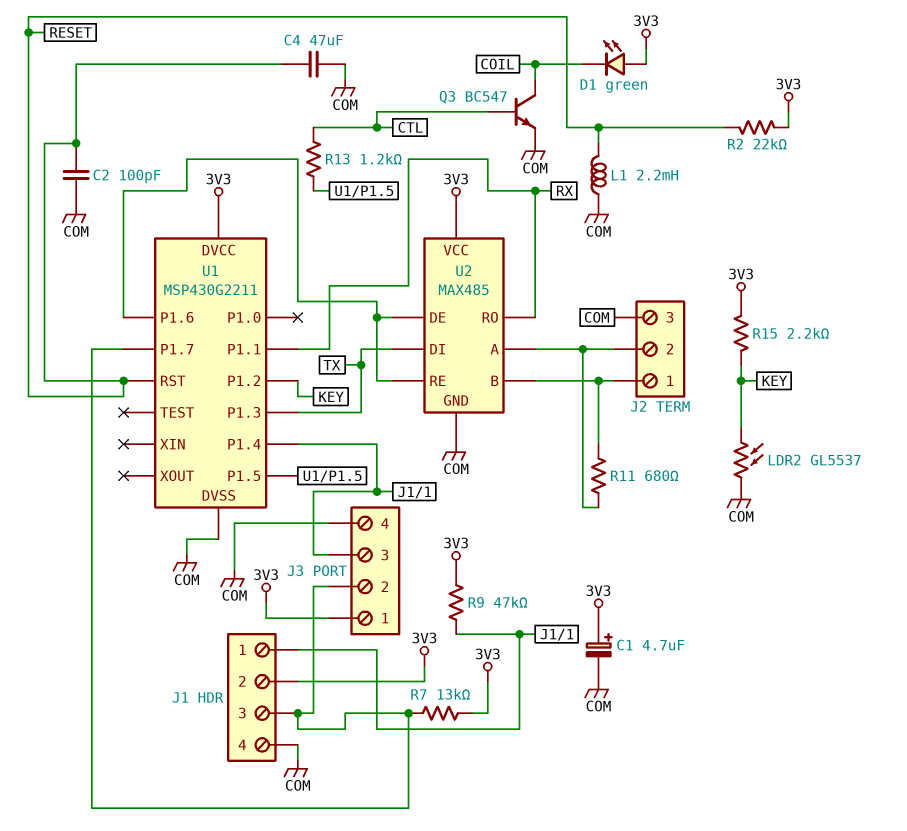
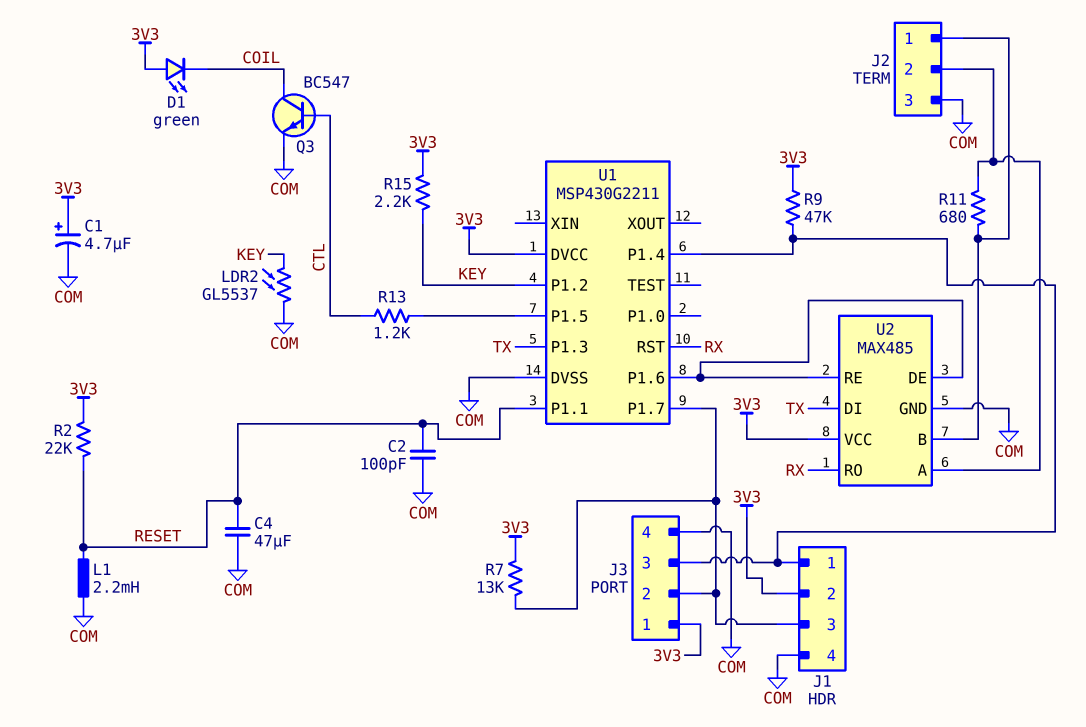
U1 pin P1.1: RX -> RESET
U1 pin RST: RESET -> RX

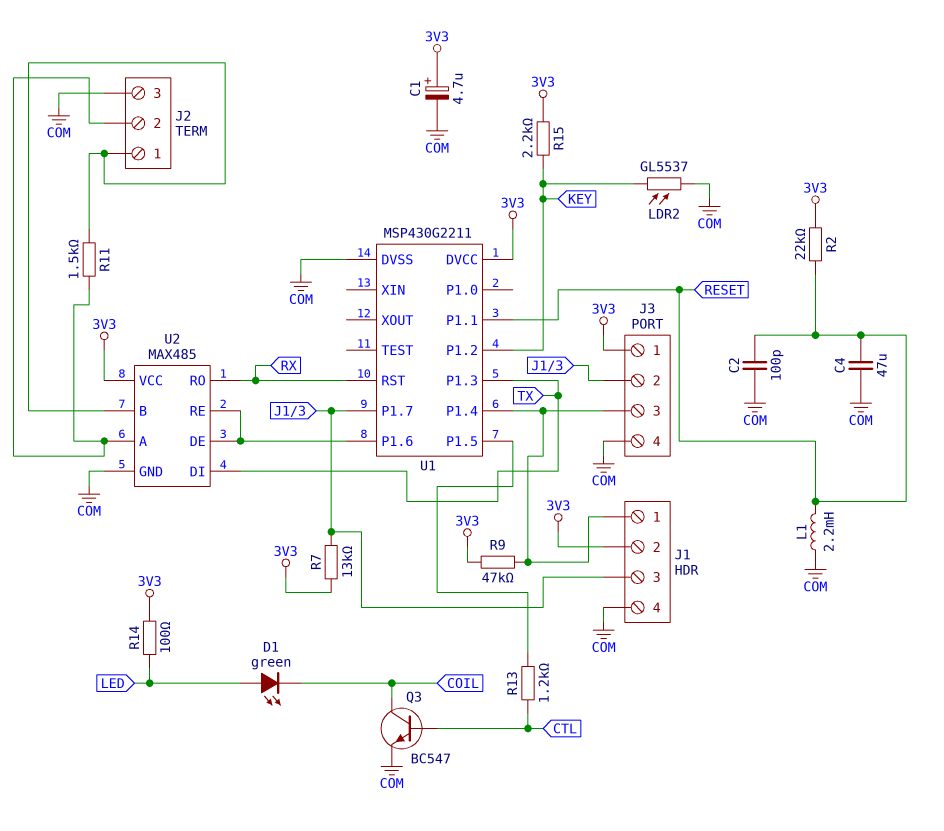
D1: LED green (A 3V3, K COIL) -> LED green (A LED, K COIL)
R11: 680 (J2/1, J2/2) -> 1.5k (J2/1, J2/2)
R14: none -> 100 (3V3, LED)

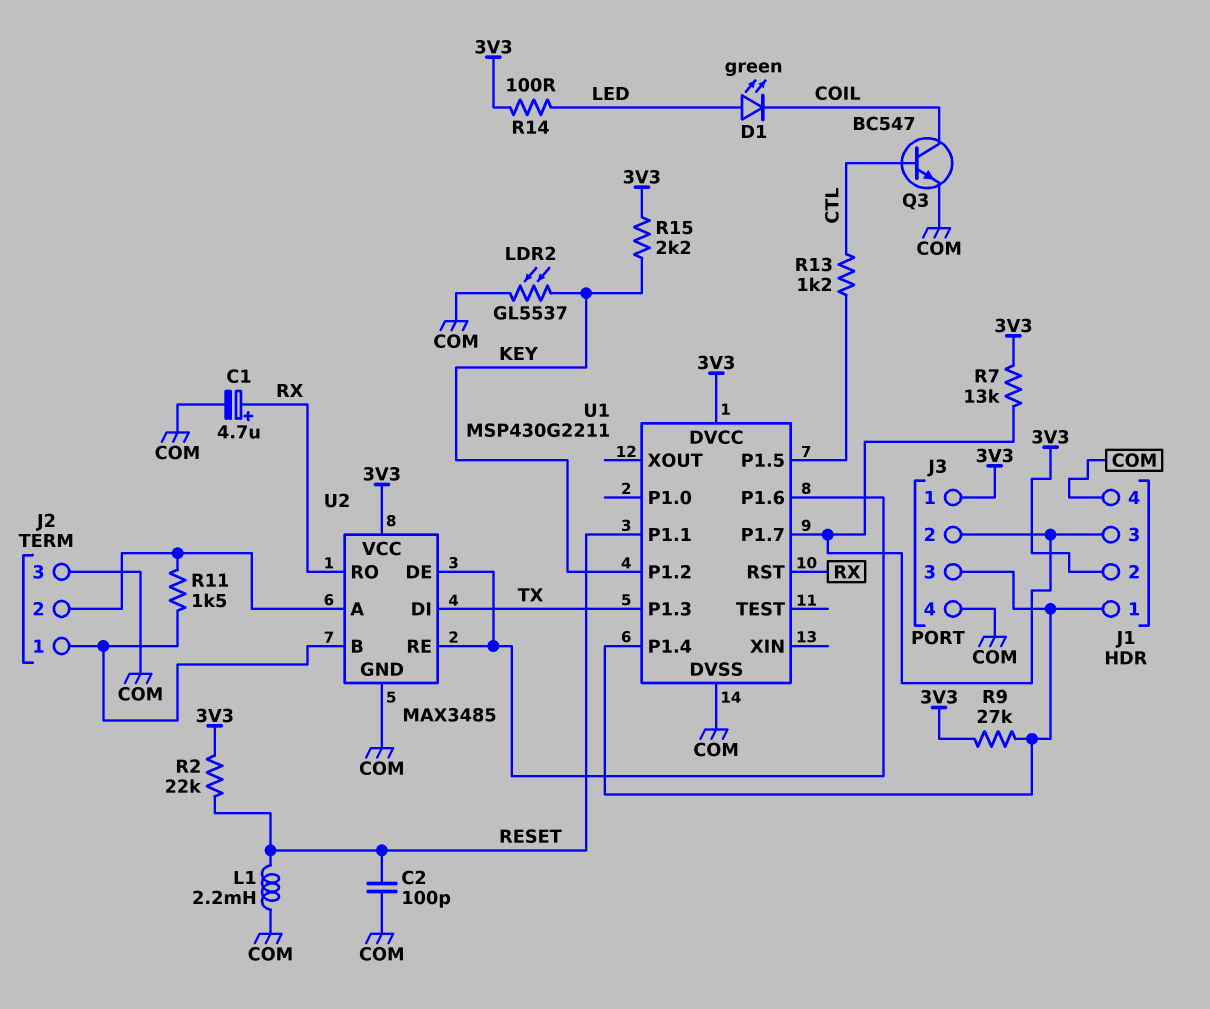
C1: 4.7uF (plus 3V3, minus COM) -> 4.7uF (plus RX, minus COM)
C4: 47uF (COM, RESET) -> none
R9: 47k (3V3, J1/1) -> 27k (3V3, J1/1)
U2: MAX485 -> MAX3485

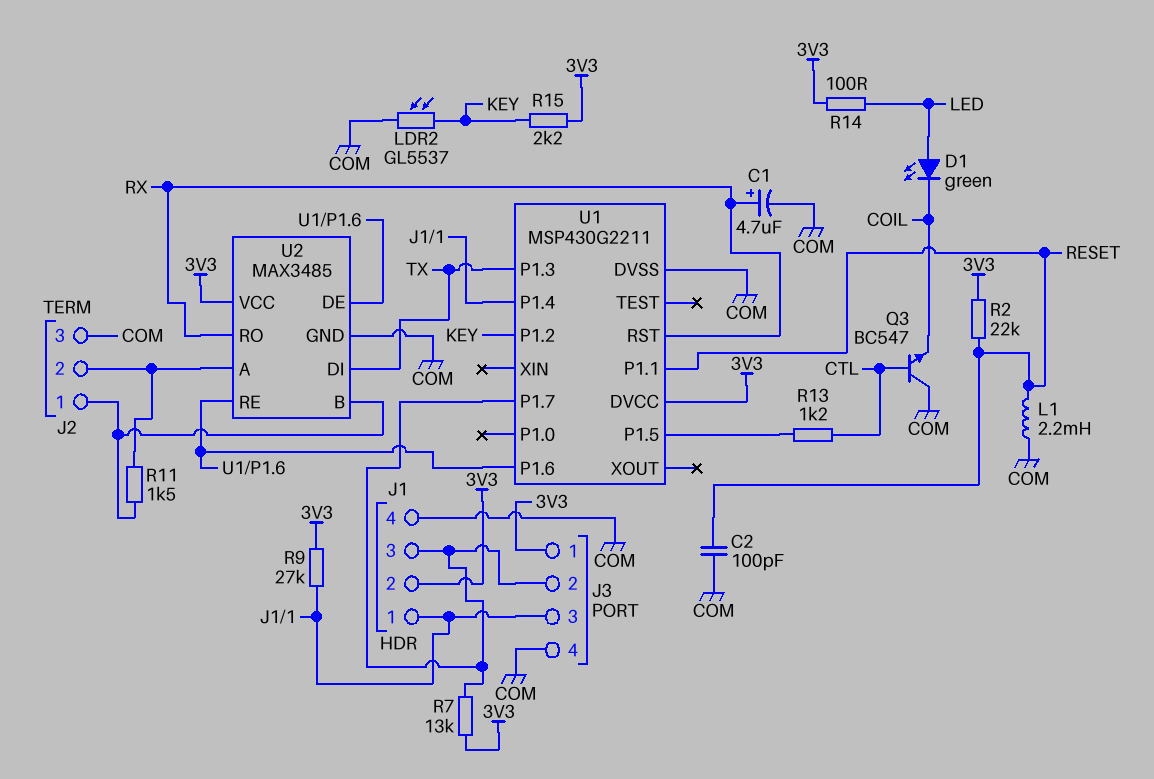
Q3: NPN BC547 (B CTL, C COIL, E COM) -> NPN BC547 (B CTL, C COM, E COIL)

